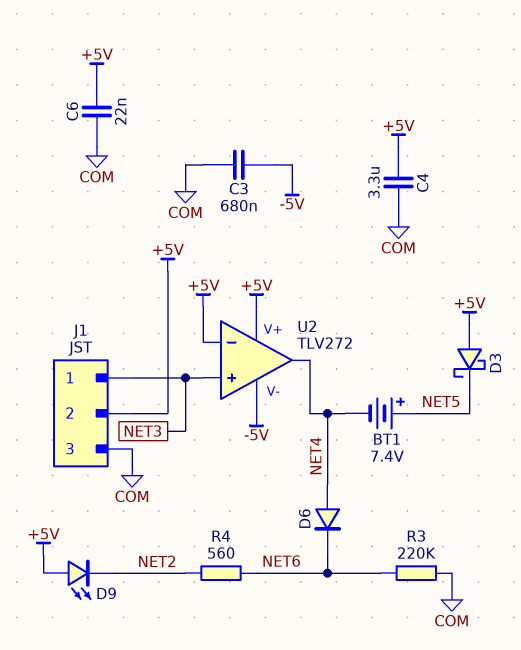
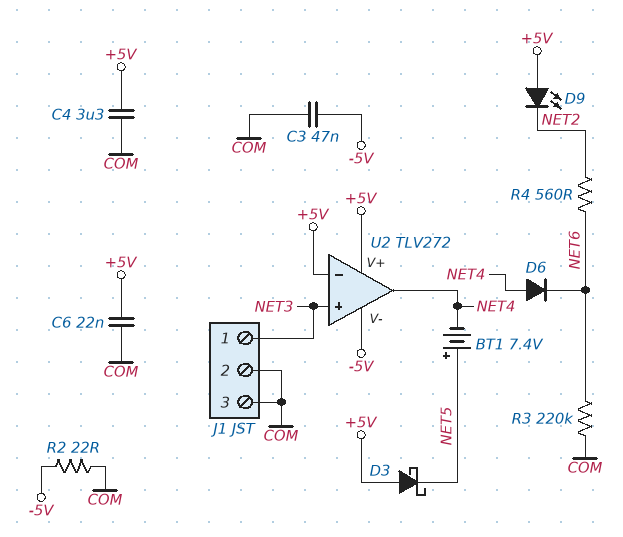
C3: 680nF (-5V, COM) -> 47nF (-5V, COM)
J1 pin 2: +5V -> COM
R2: none -> 22 (-5V, COM)

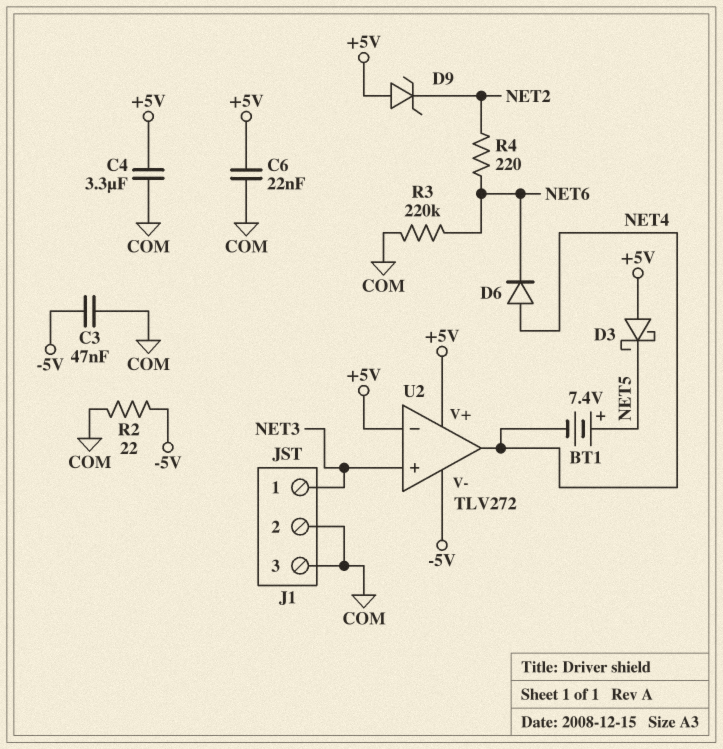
D9: LED (A +5V, K NET2) -> zener (A +5V, K NET2)
R4: 560 (NET2, NET6) -> 220 (NET2, NET6)

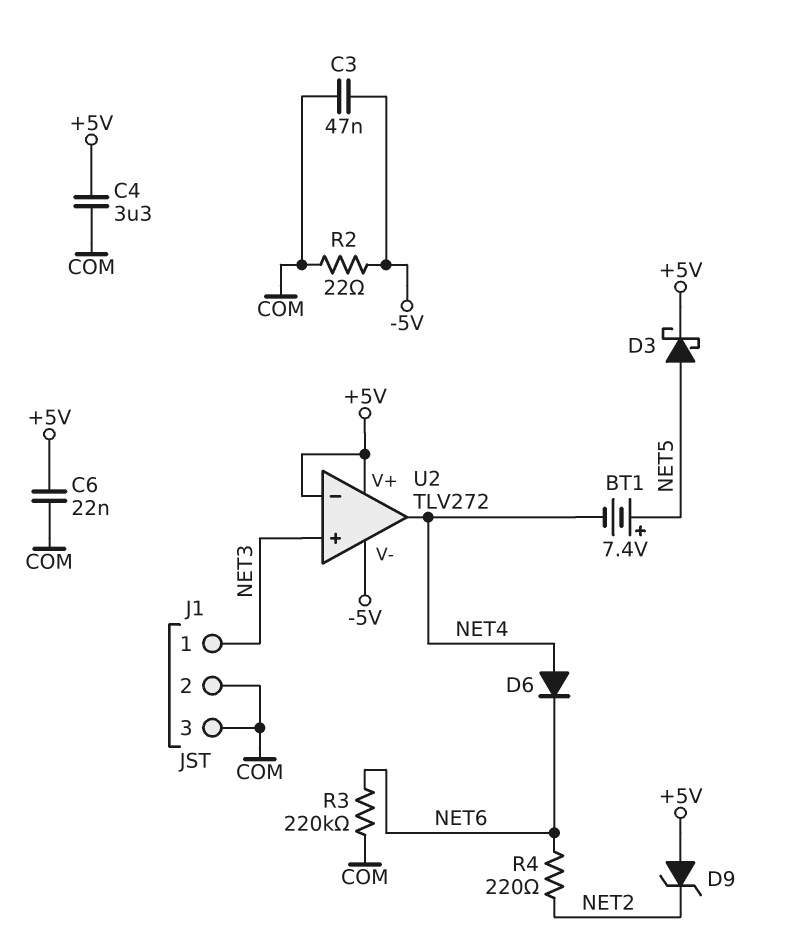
D3: schottky (A +5V, K NET5) -> schottky (A NET5, K +5V)

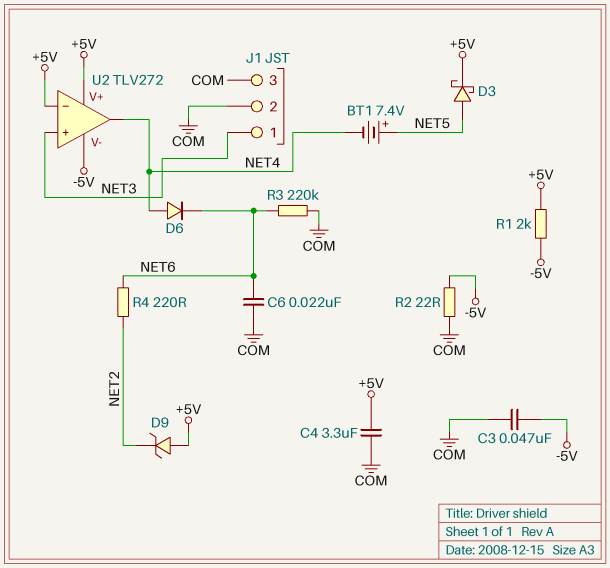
C6: 22nF (+5V, COM) -> 22nF (COM, NET6)
R1: none -> 2k (+5V, -5V)

